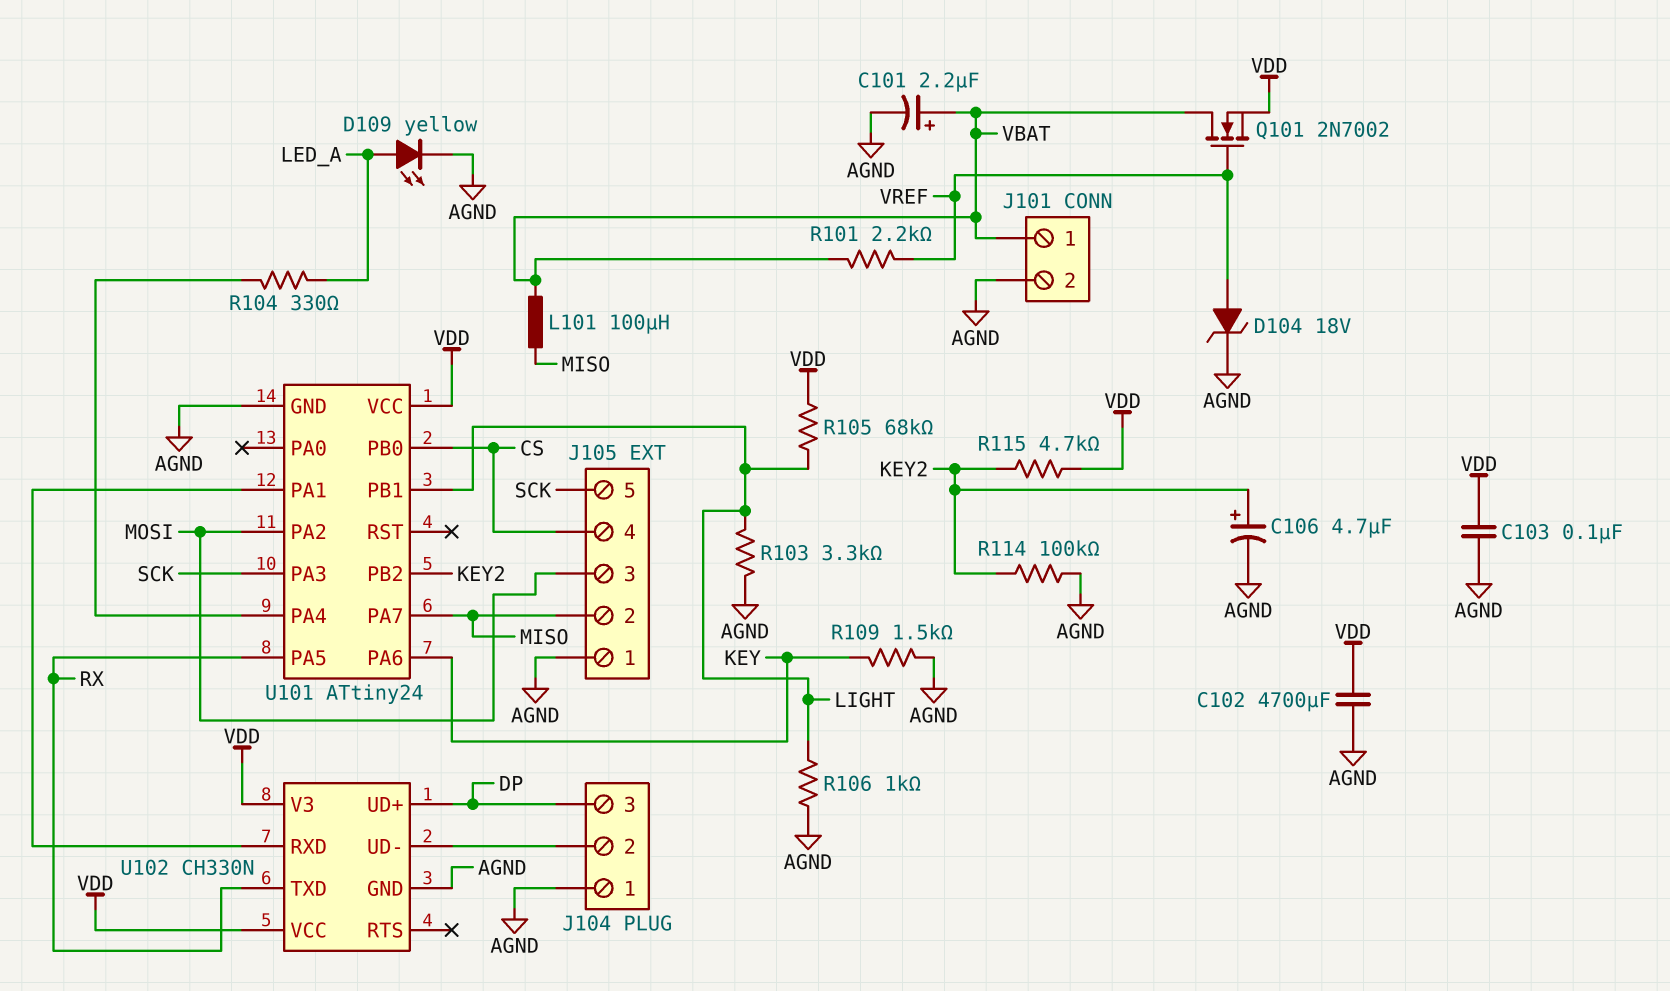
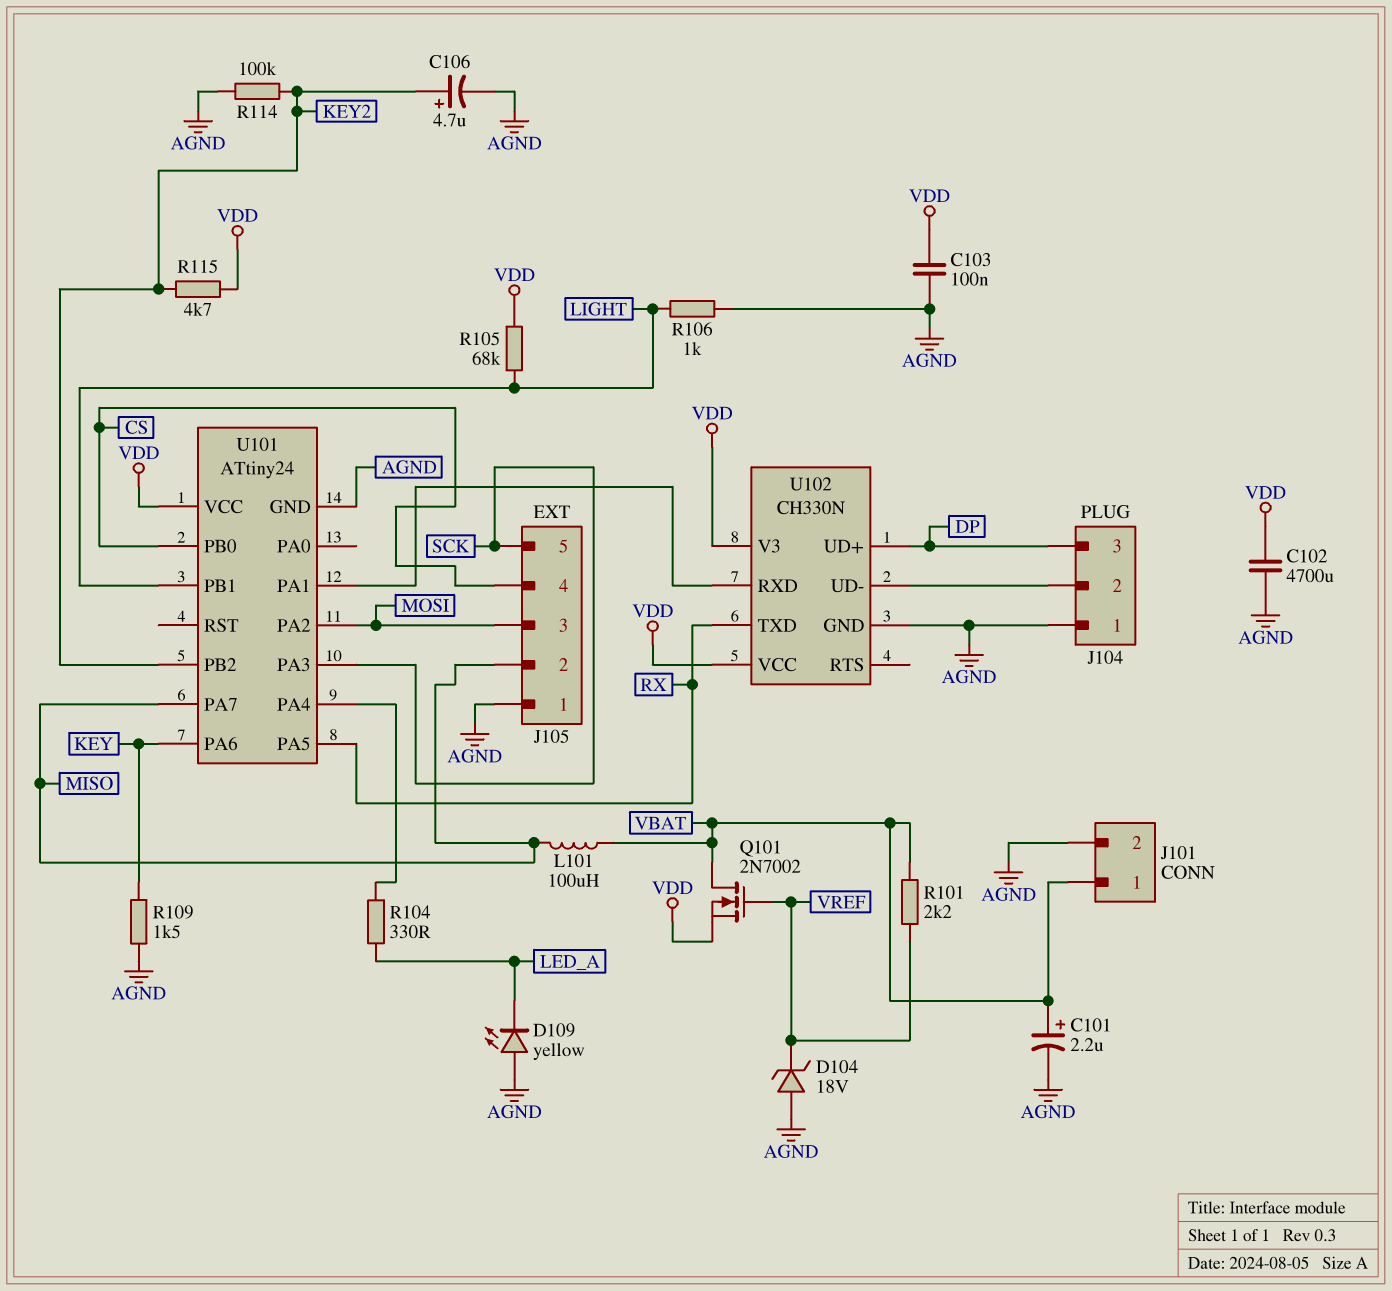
D104: zener 18V (A VREF, K AGND) -> zener 18V (A AGND, K VREF)
D109: LED yellow (A LED_A, K AGND) -> LED yellow (A AGND, K LED_A)
R103: 3.3k (AGND, LIGHT) -> none

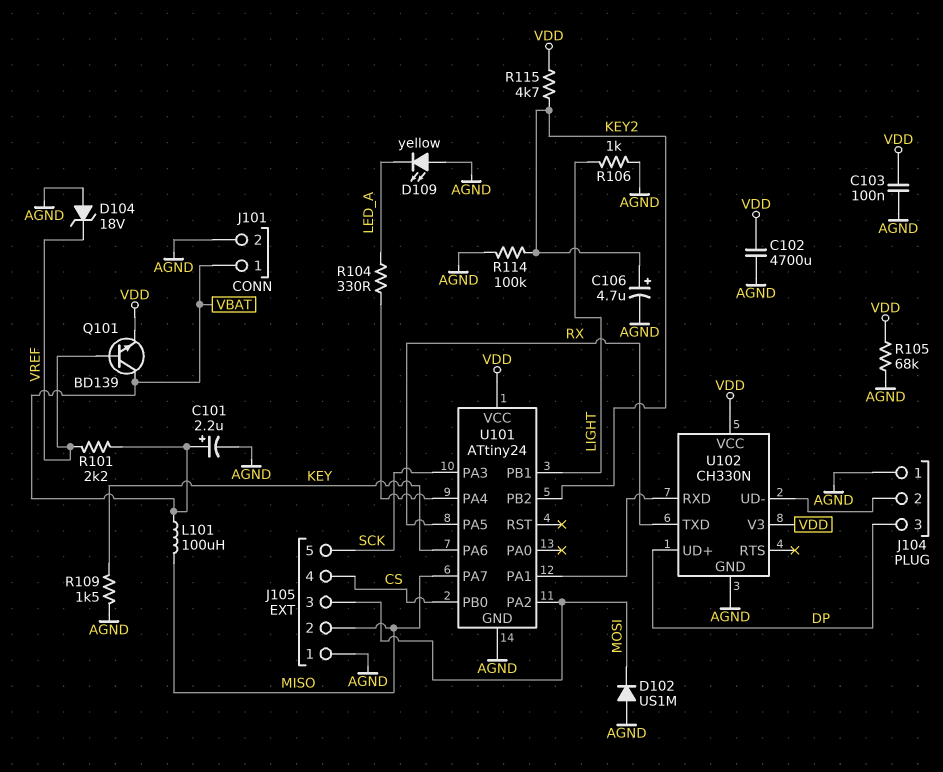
D102: none -> diode US1M (A AGND, K MOSI)
Q101: NMOS 2N7002 (G VREF, D VBAT, S VDD) -> NPN BD139 (B VREF, C VBAT, E VDD)
R105: 68k (LIGHT, VDD) -> 68k (AGND, VDD)

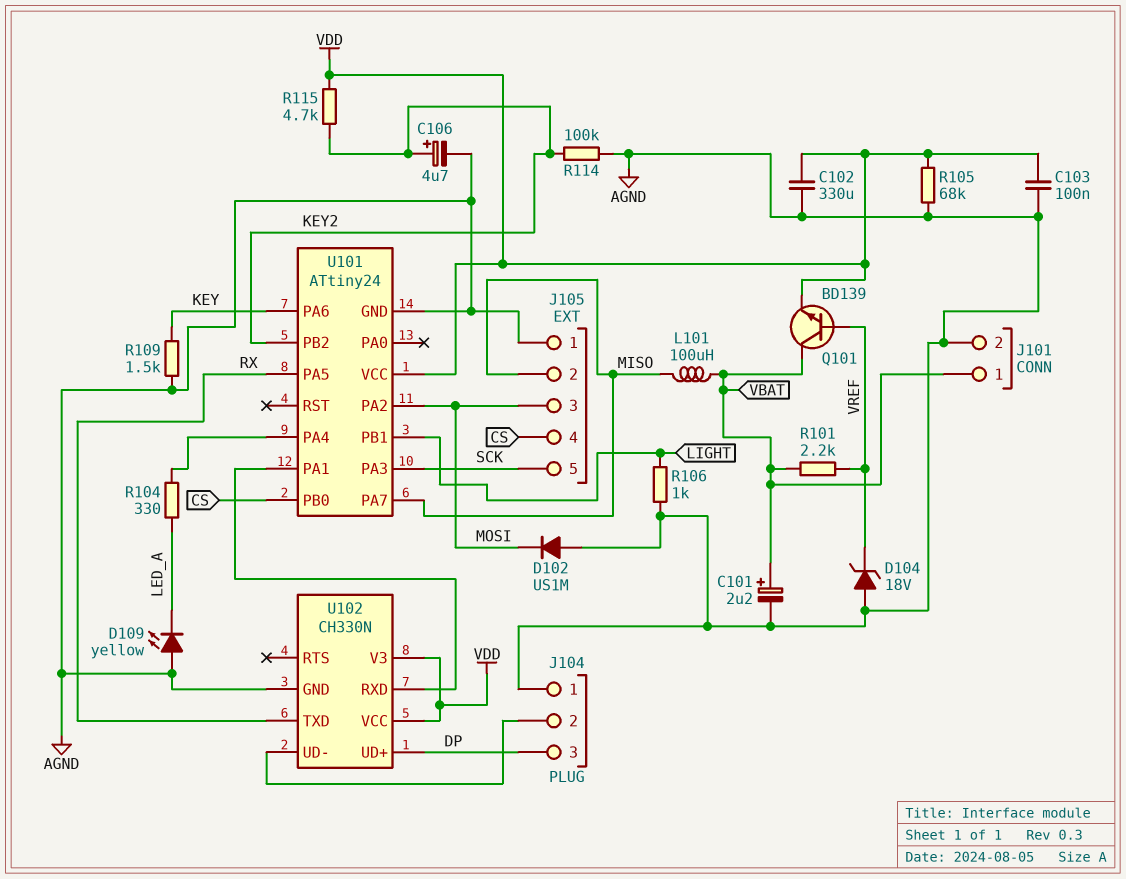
C102: 4700uF (AGND, VDD) -> 330uF (AGND, VDD)

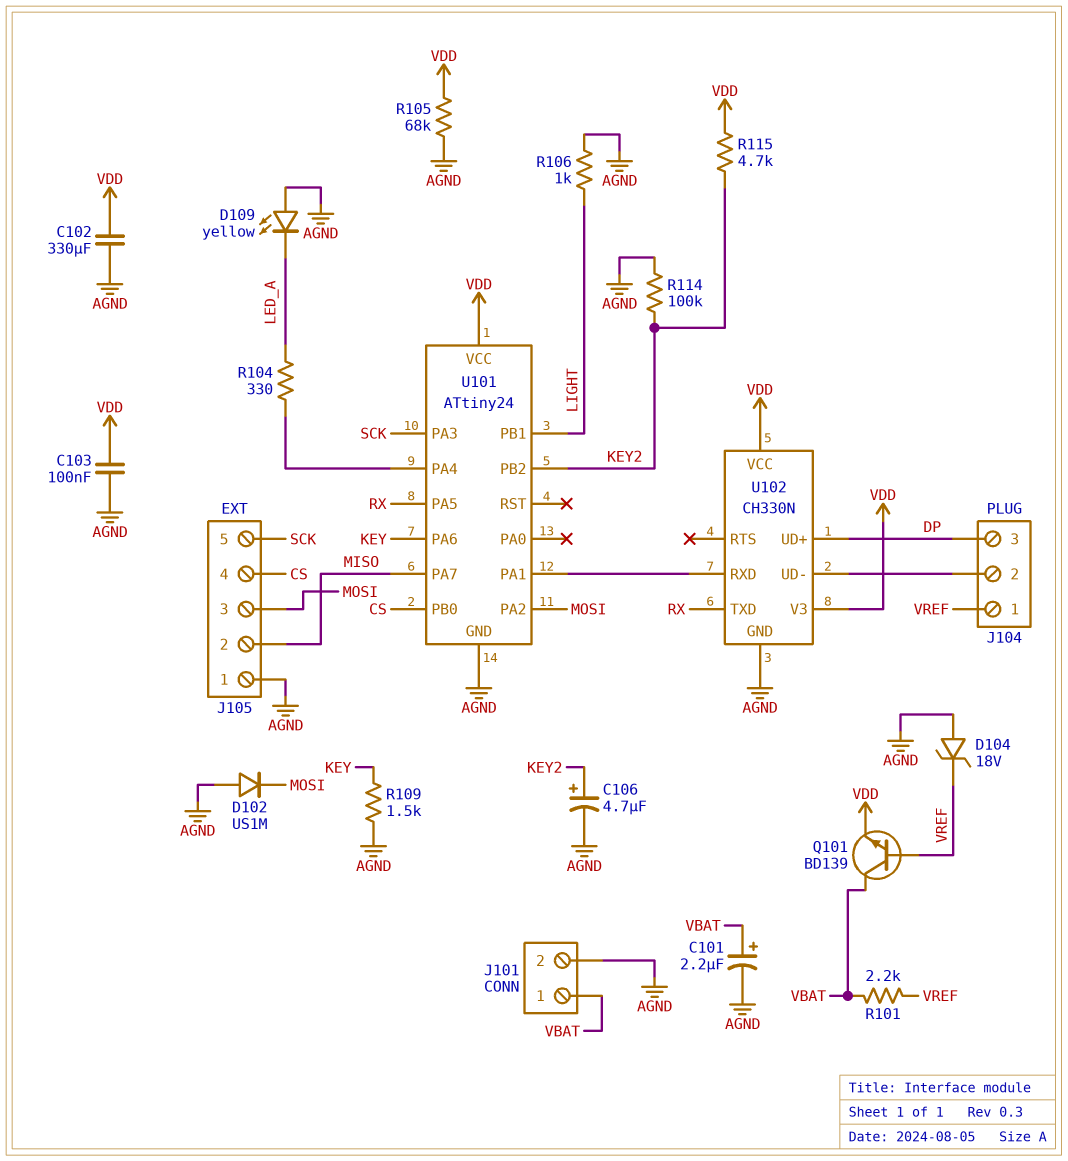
J104 pin 1: AGND -> VREF
L101: 100uH (MISO, VBAT) -> none

